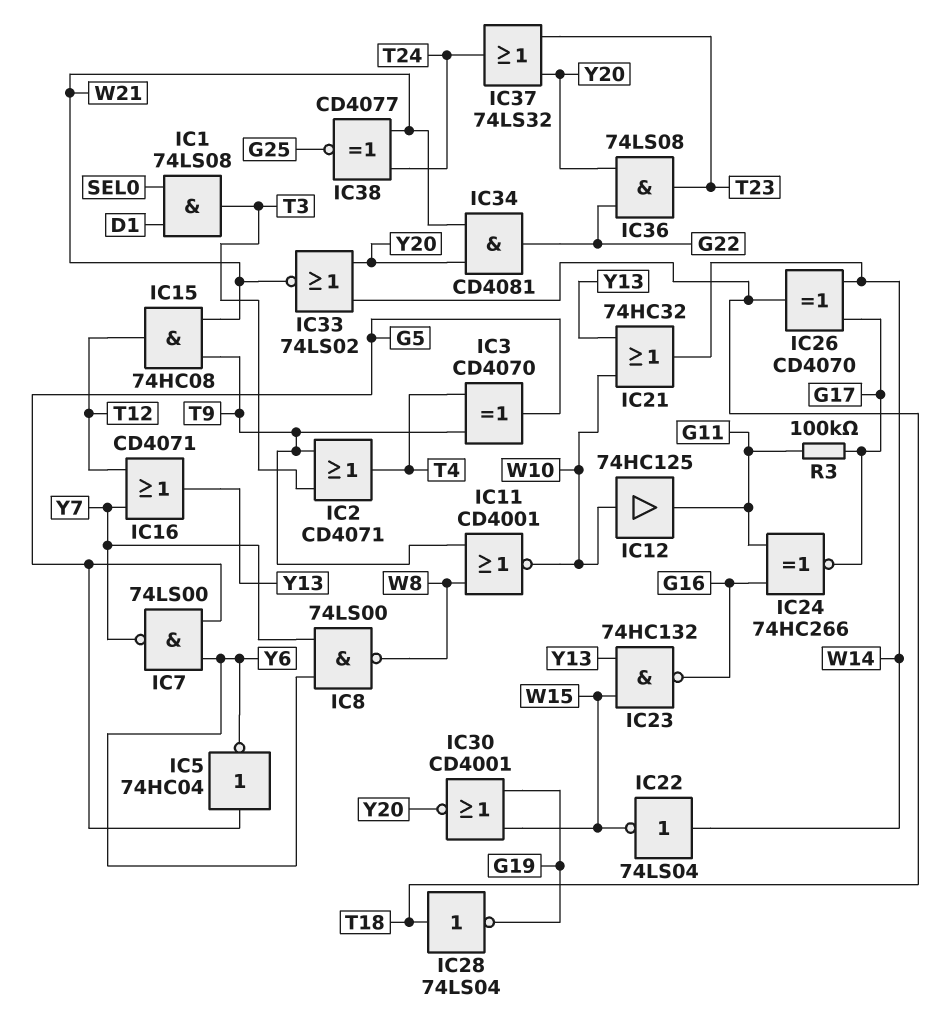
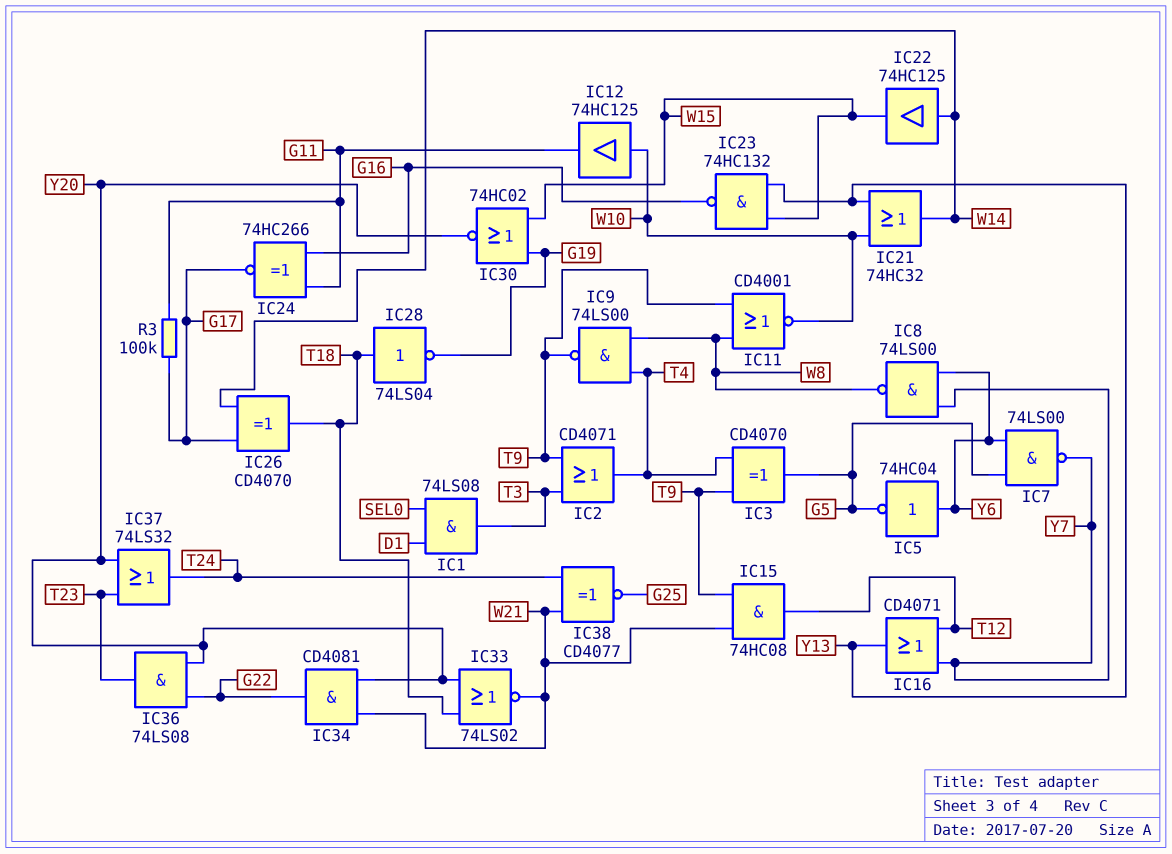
IC5: NOT 74HC04 (in G5, out Y6) -> NOT 74HC04 (in Y6, out G5)
IC9: none -> NAND 74LS00 (in T4, in W8, out T9)
IC22: NOT 74LS04 (in W14, out W15) -> buffer 74HC125 (in W14, out W15)
IC30: NOR CD4001 (in G19, in W15, out Y20) -> NOR 74HC02 (in G19, in W15, out Y20)

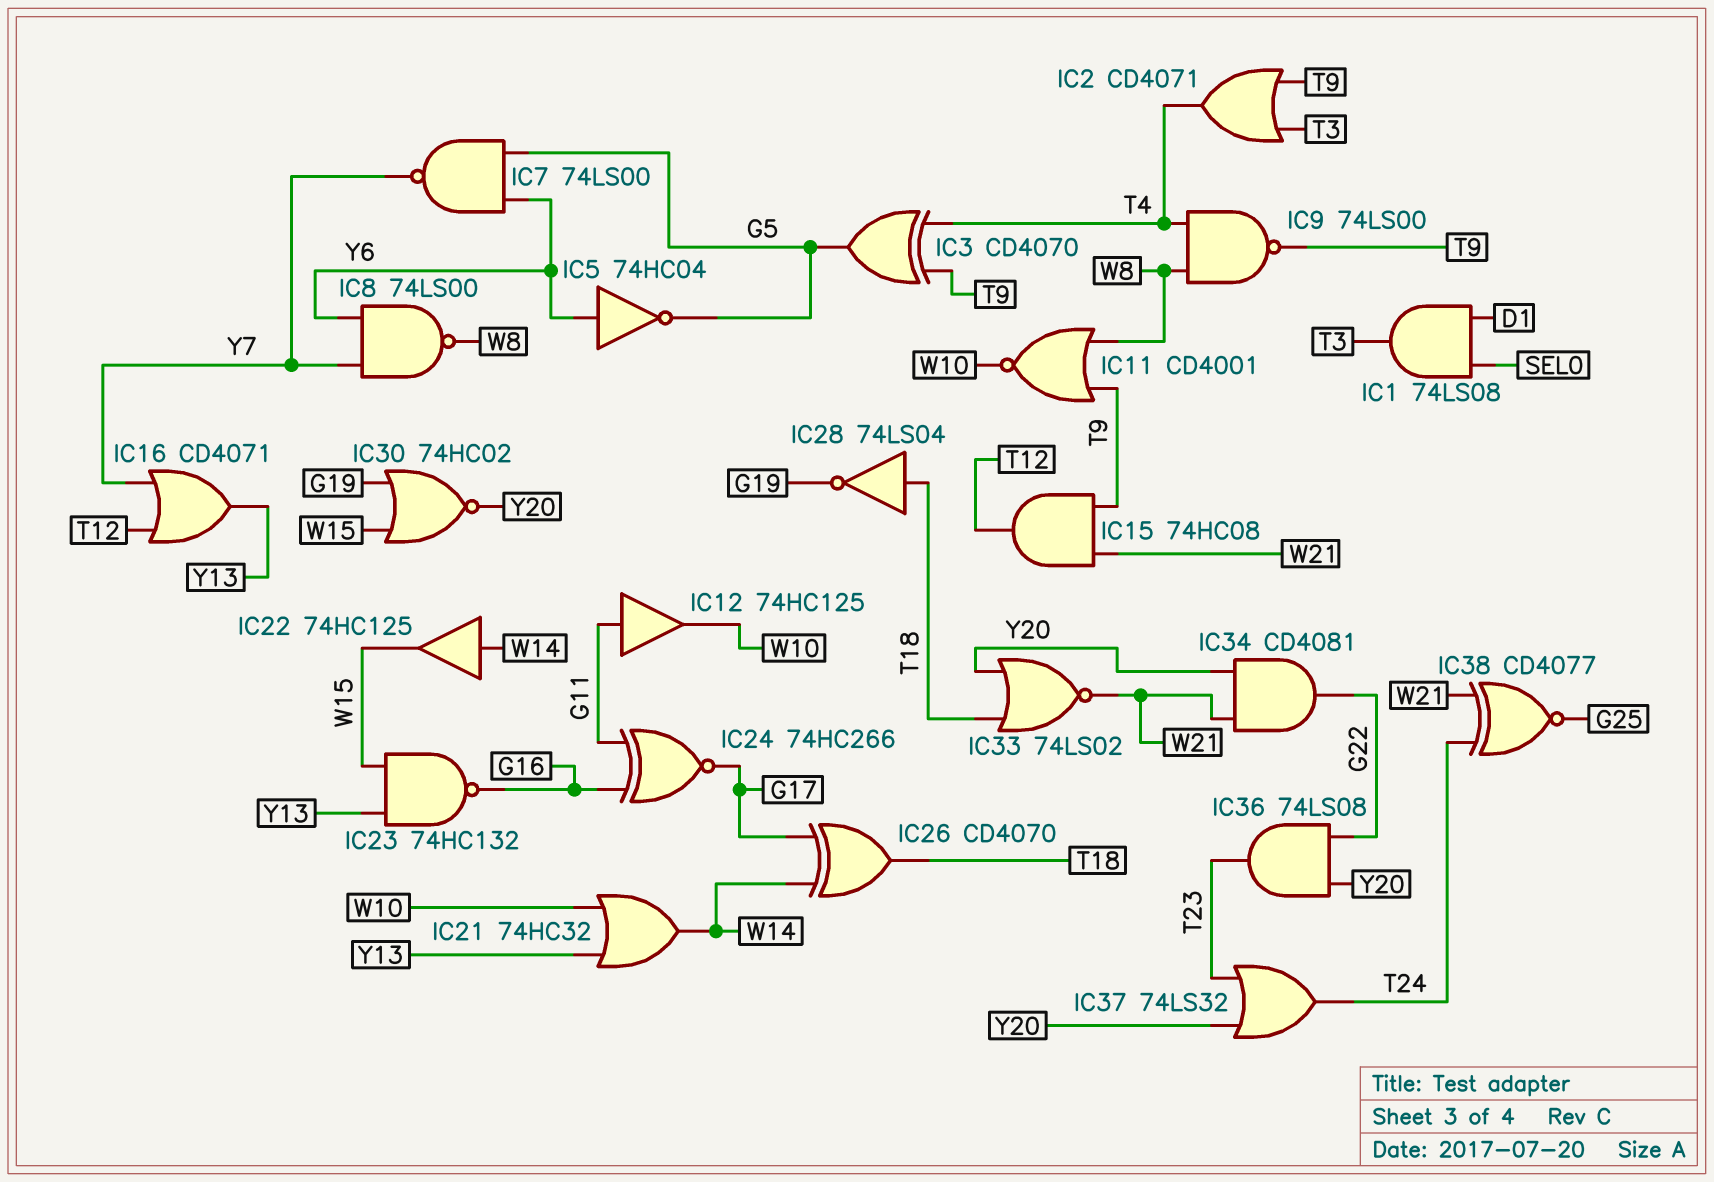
IC12: buffer 74HC125 (in W10, out G11) -> buffer 74HC125 (in G11, out W10)
R3: 100k (G11, G17) -> none

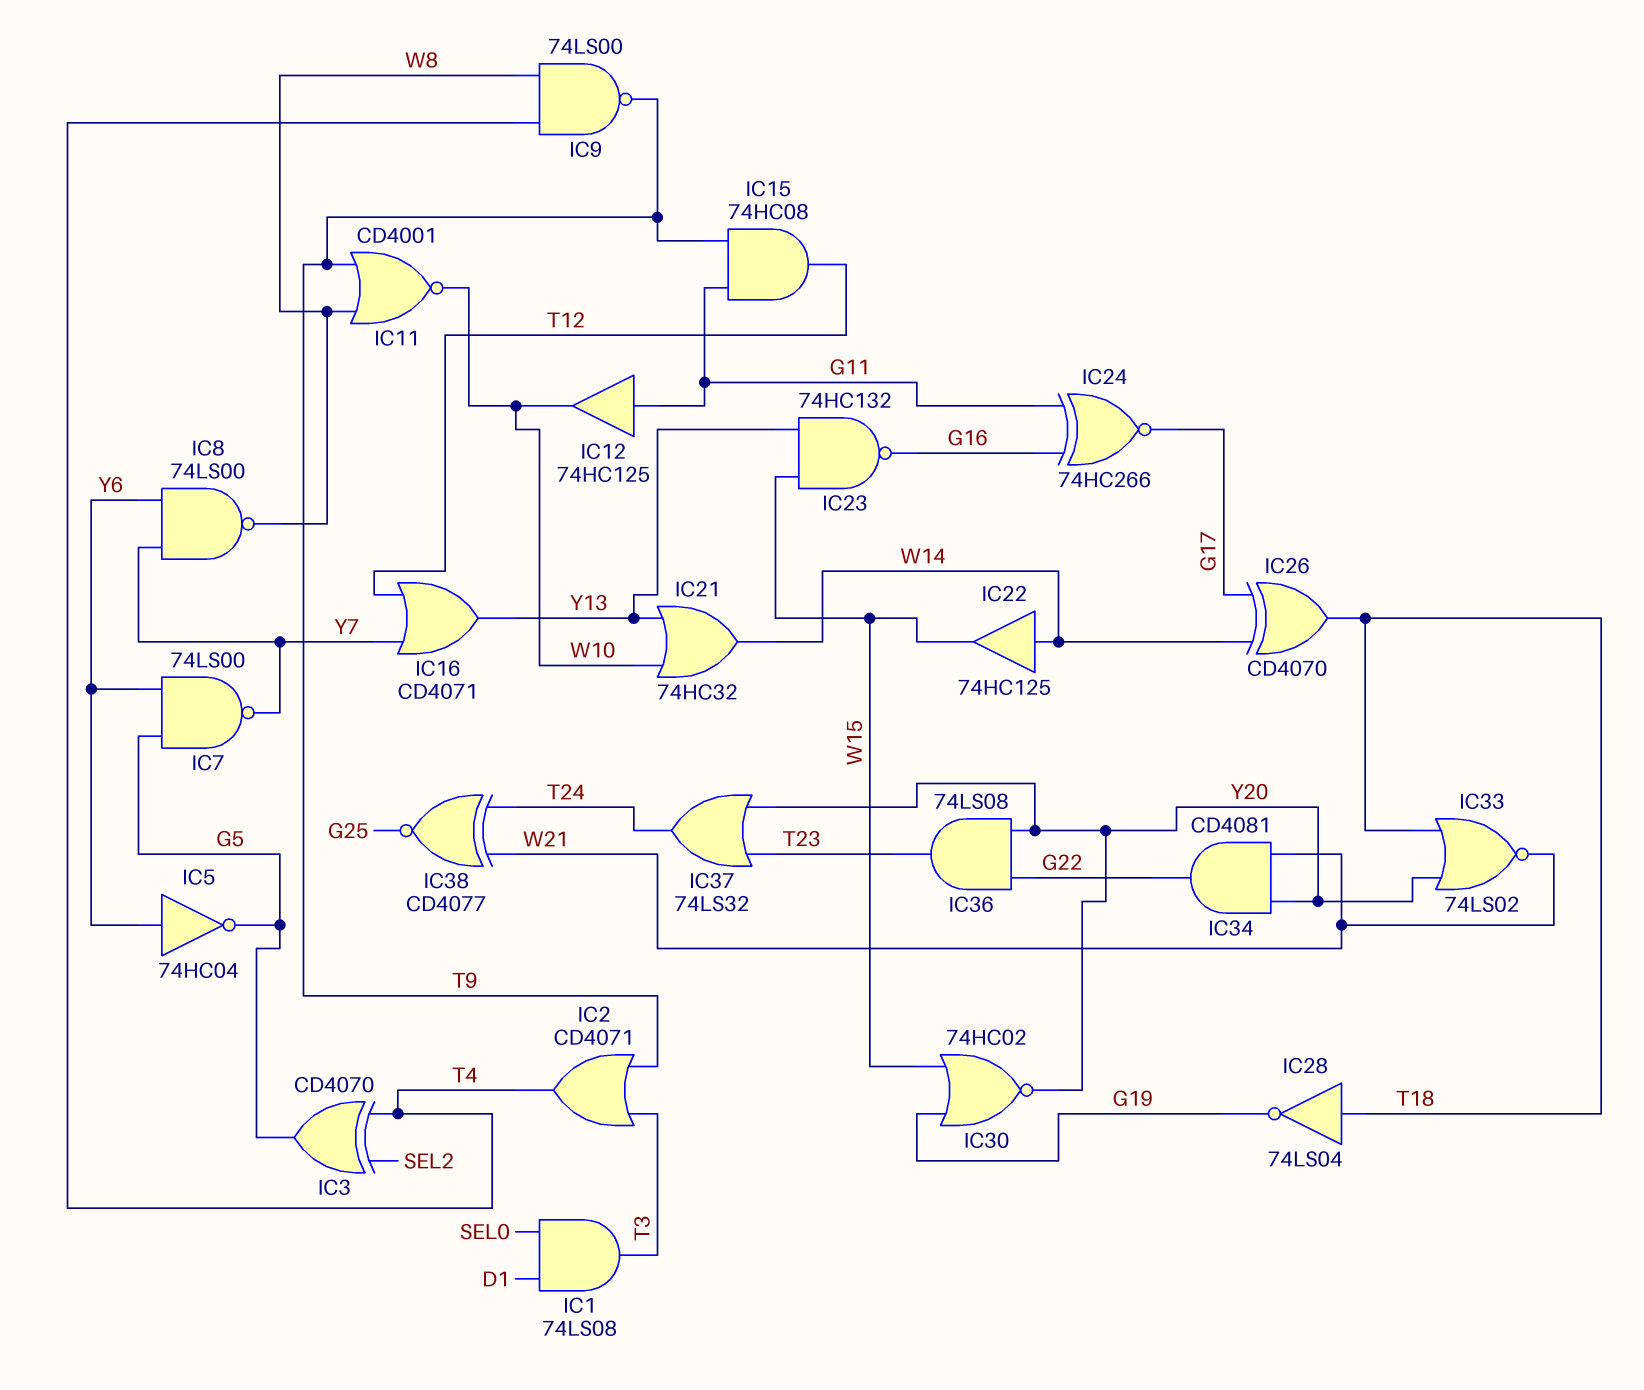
IC3: XOR CD4070 (in T4, in T9, out G5) -> XOR CD4070 (in SEL2, in T4, out G5)
IC15: AND 74HC08 (in T9, in W21, out T12) -> AND 74HC08 (in G11, in T9, out T12)

